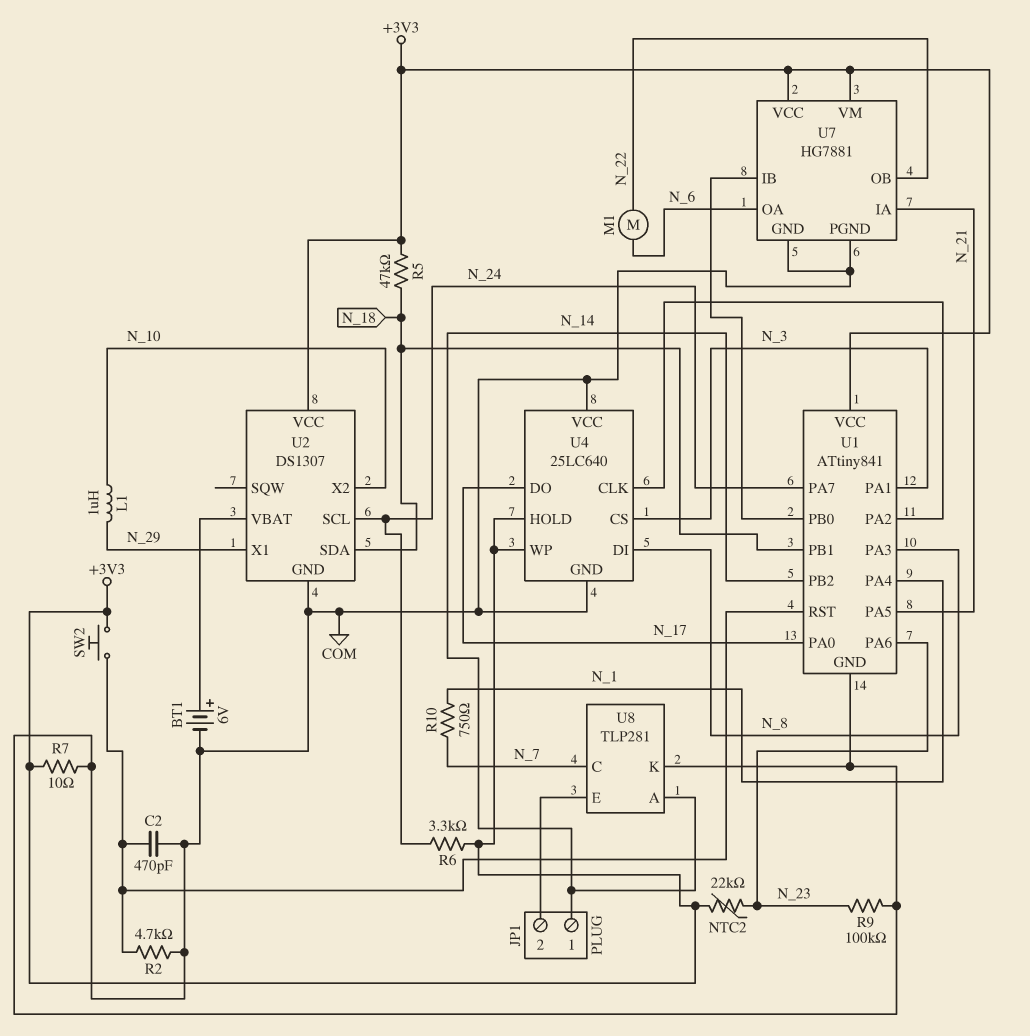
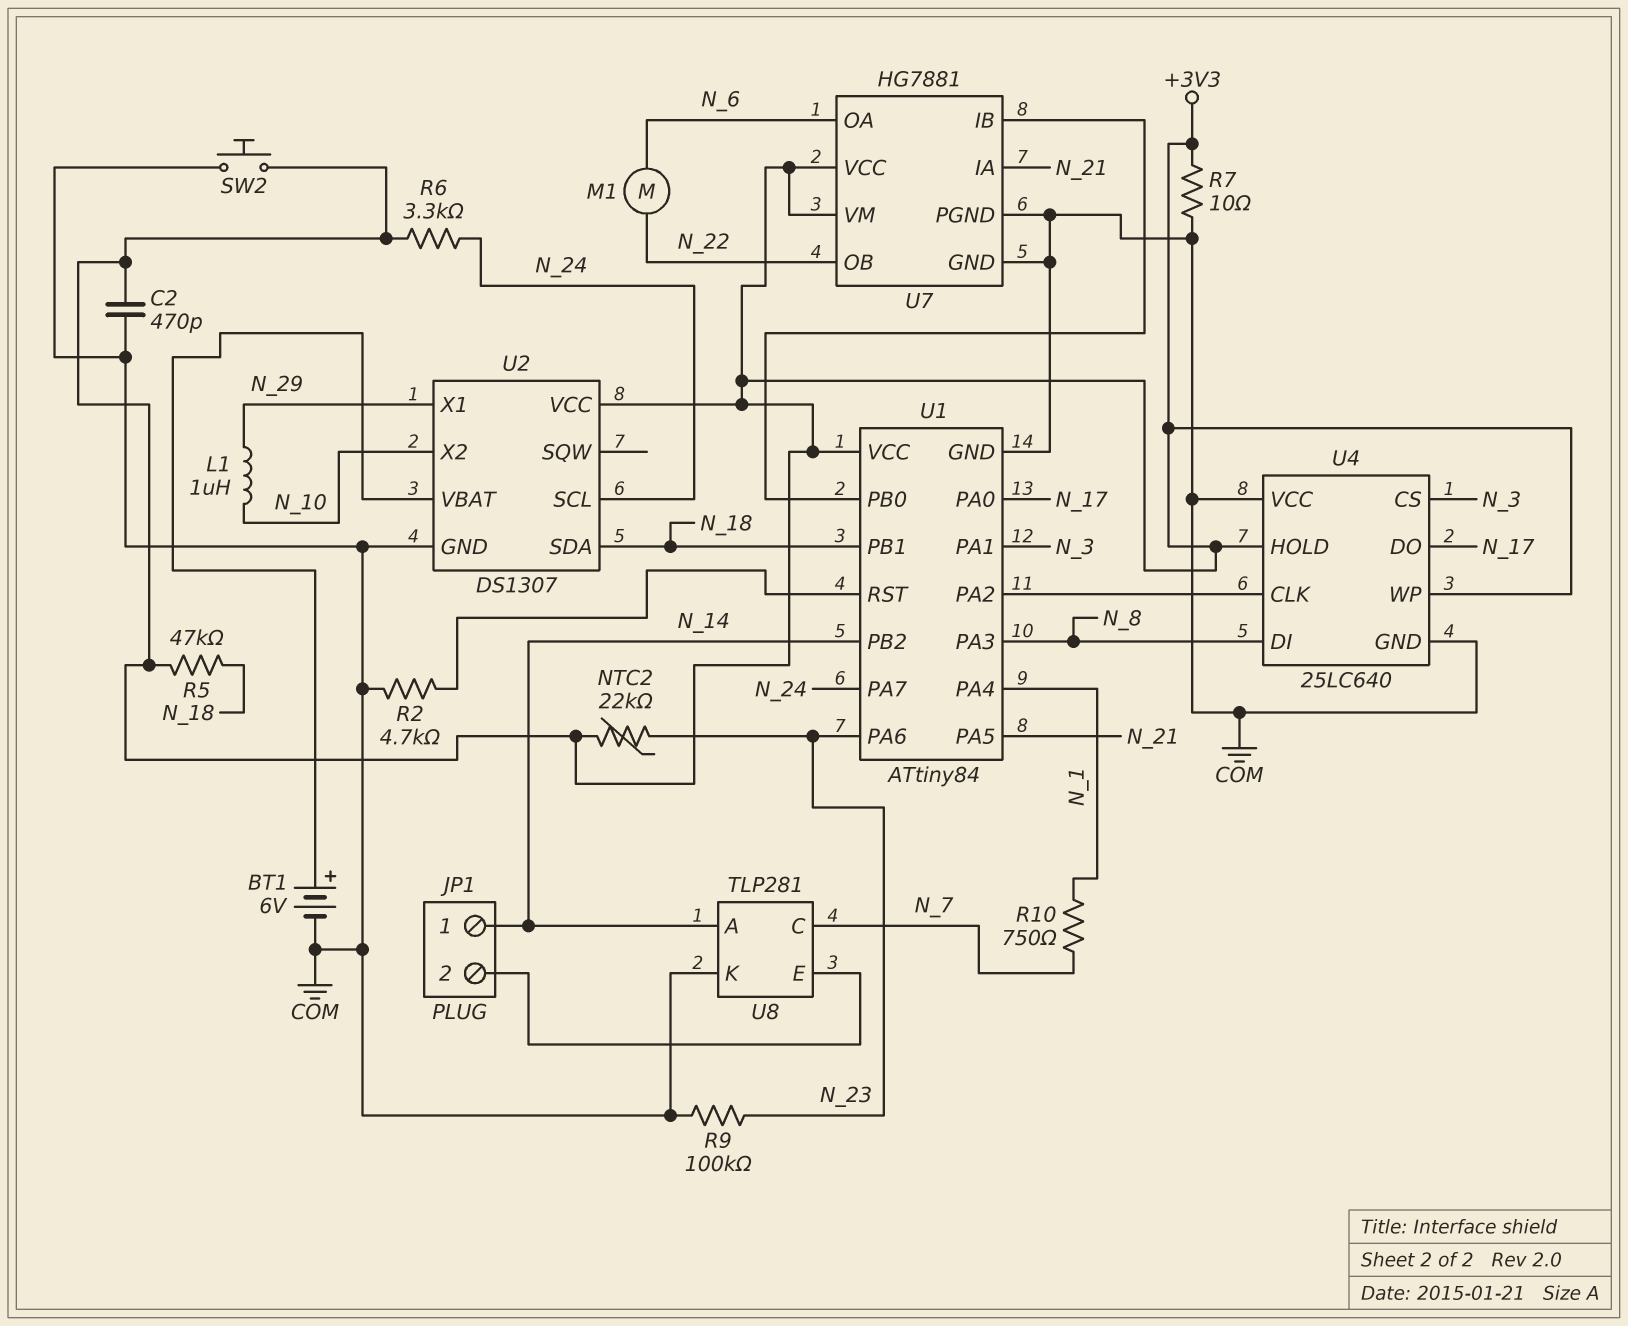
C2: 470pF (COM, U1/RST) -> 470pF (+3V3, COM)
SW2: button (+3V3, U1/RST) -> button (+3V3, COM)
U1: ATtiny841 -> ATtiny84

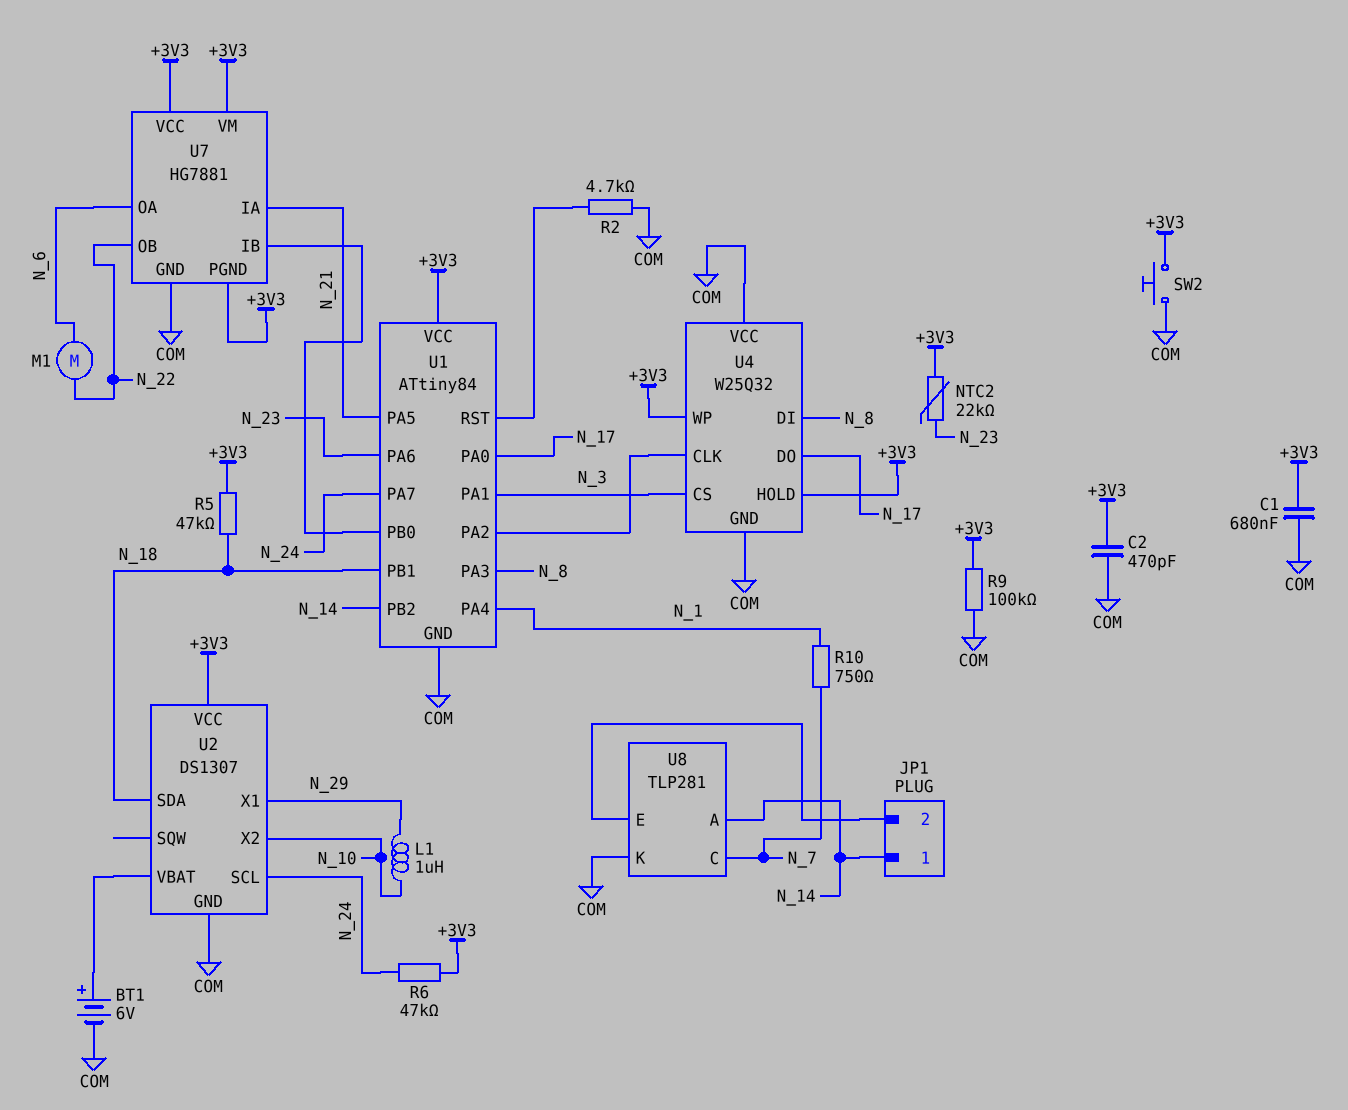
C1: none -> 680nF (+3V3, COM)
R6: 3.3k (+3V3, N_24) -> 47k (+3V3, N_24)
R7: 10 (+3V3, COM) -> none
R9: 100k (COM, N_23) -> 100k (+3V3, COM)
U4: 25LC640 -> W25Q32
U7 pin PGND: COM -> +3V3

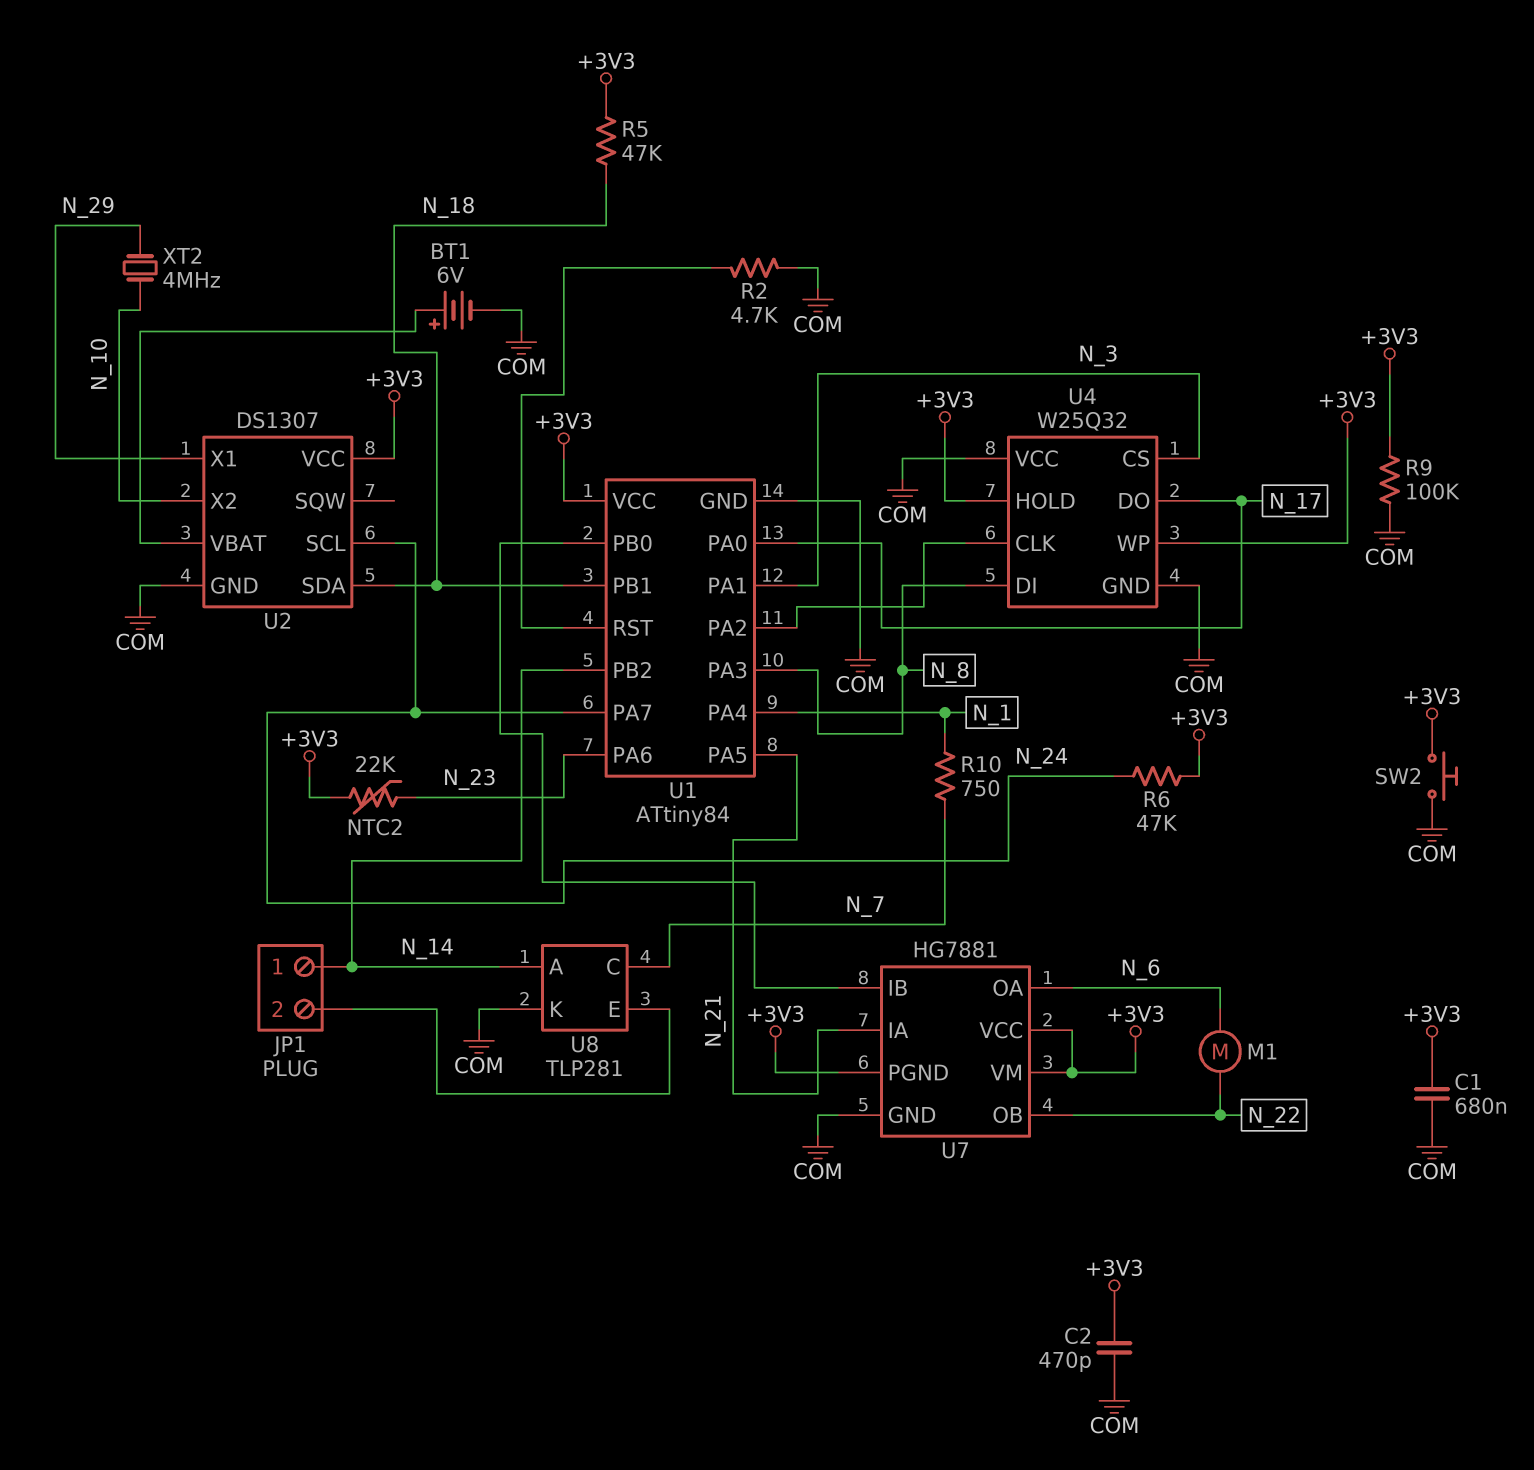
L1: 1uH (N_10, N_29) -> none
XT2: none -> 4MHz (N_10, N_29)

